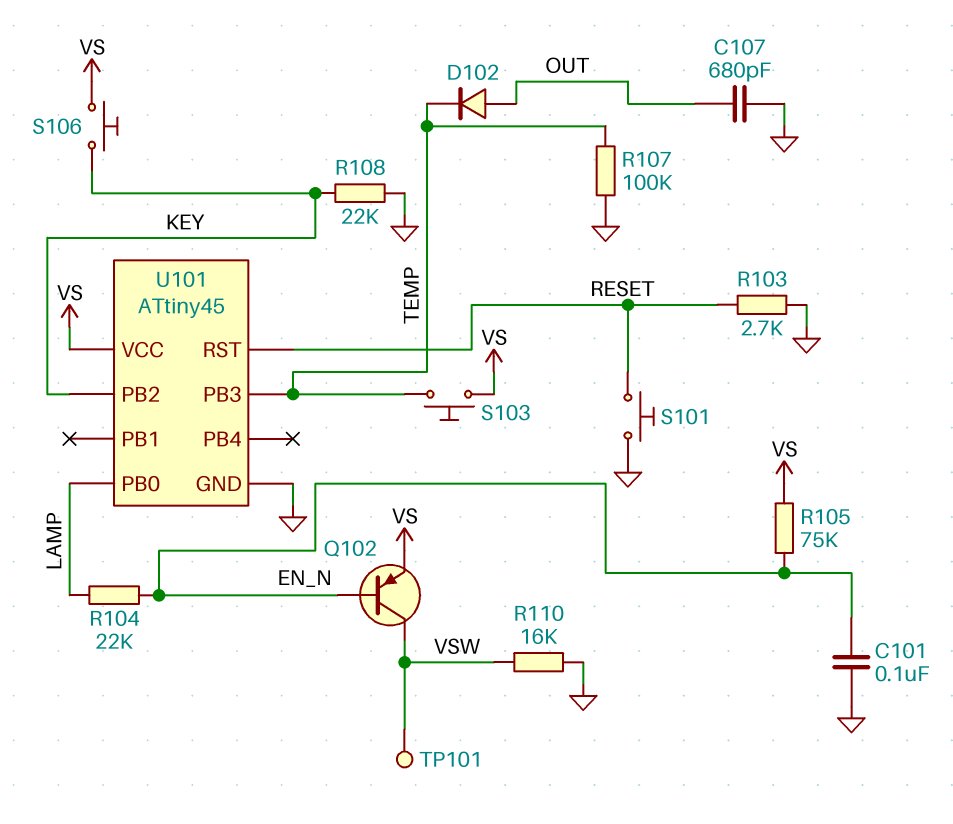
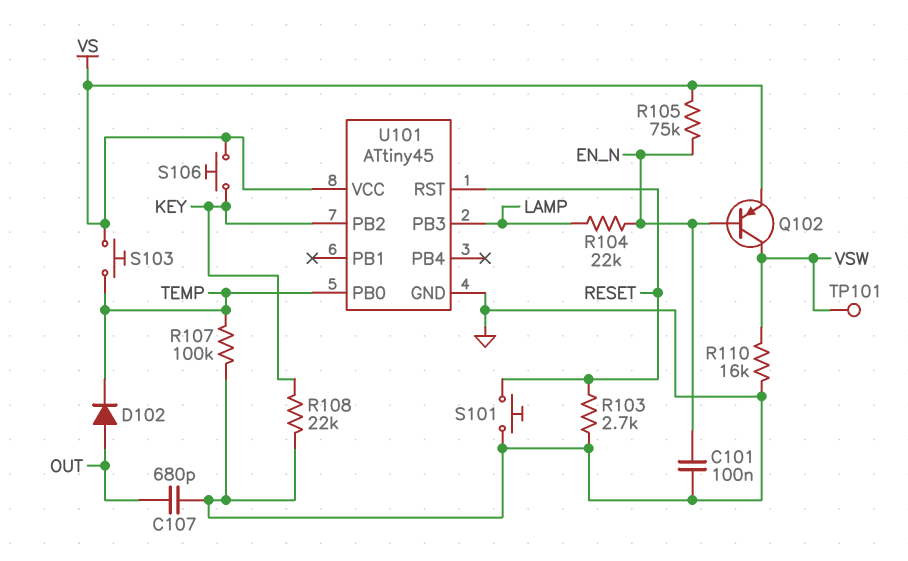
U101 pin PB0: LAMP -> TEMP
U101 pin PB3: TEMP -> LAMP

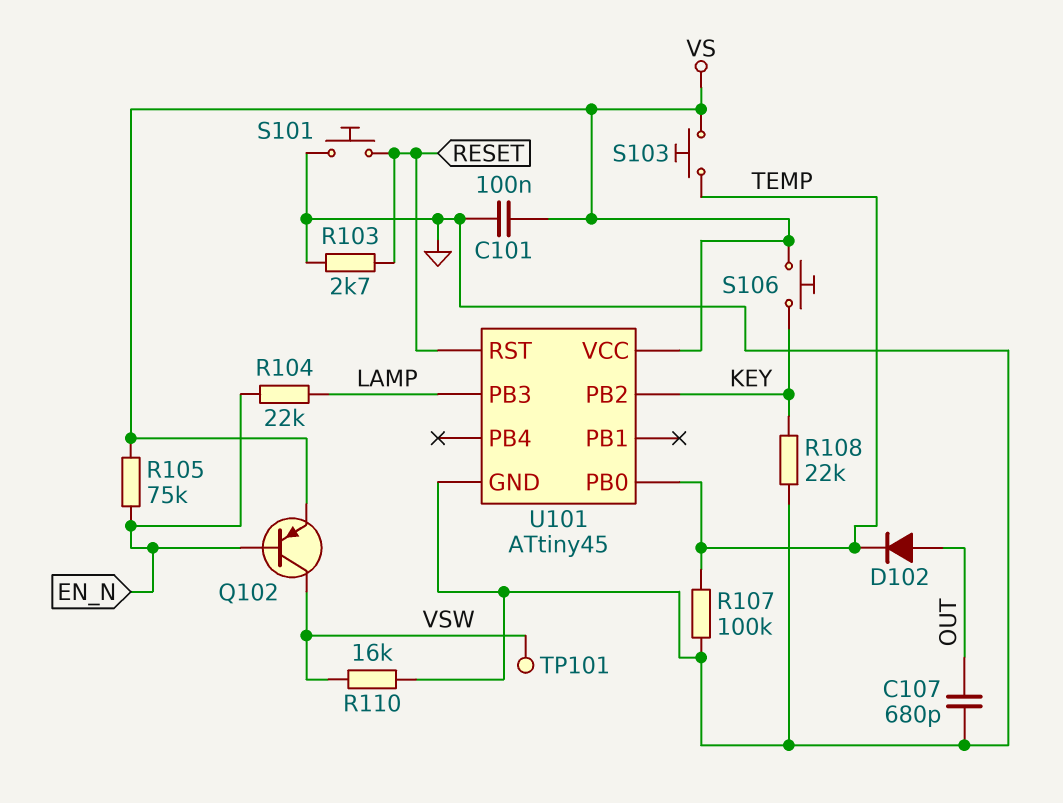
C101: 100nF (EN_N, GND) -> 100nF (GND, VS)

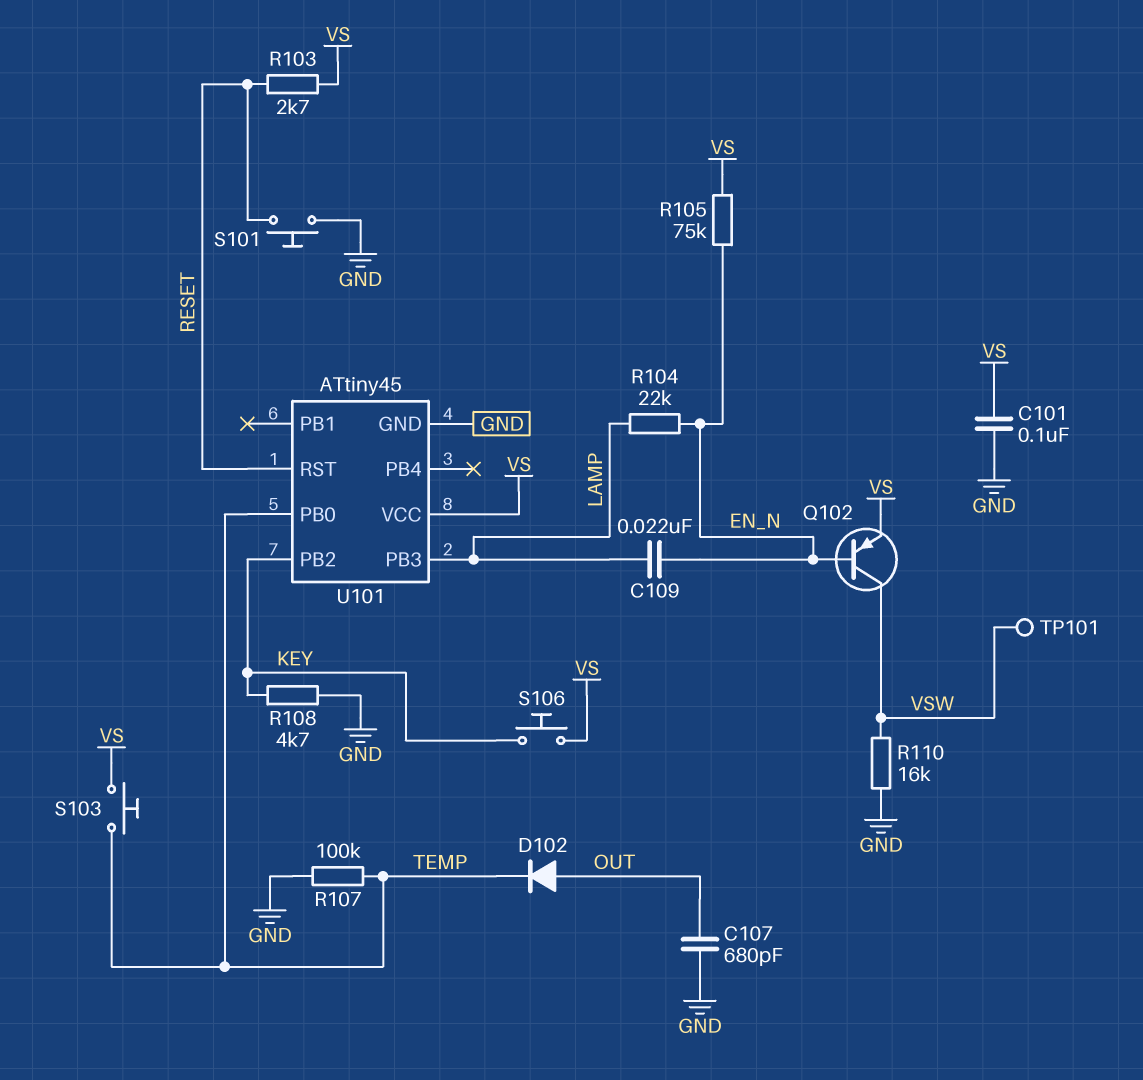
C109: none -> 22nF (EN_N, LAMP)
R103: 2.7k (GND, RESET) -> 2.7k (RESET, VS)
R108: 22k (GND, KEY) -> 4.7k (GND, KEY)

